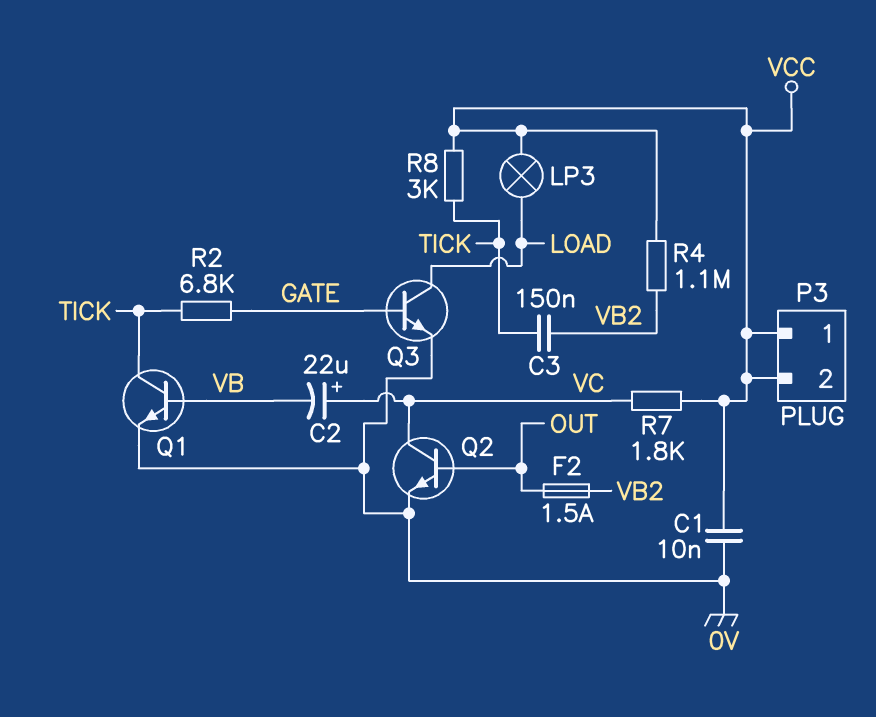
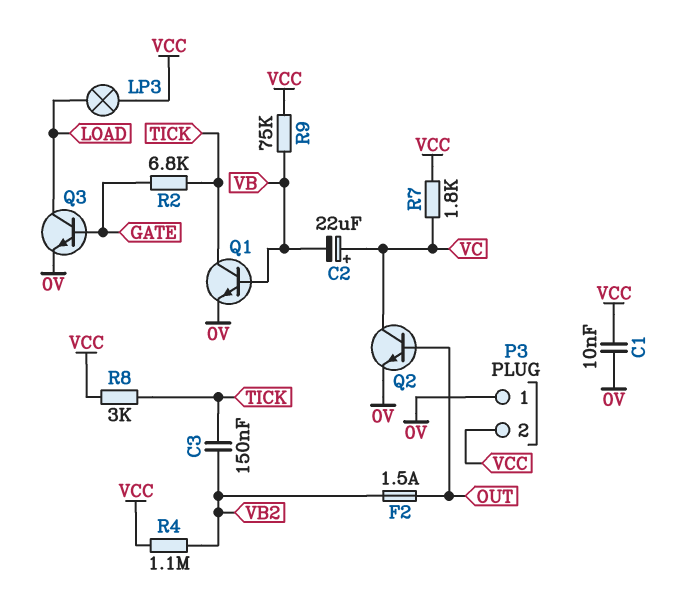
P3 pin 1: VCC -> 0V
R9: none -> 75k (VB, VCC)

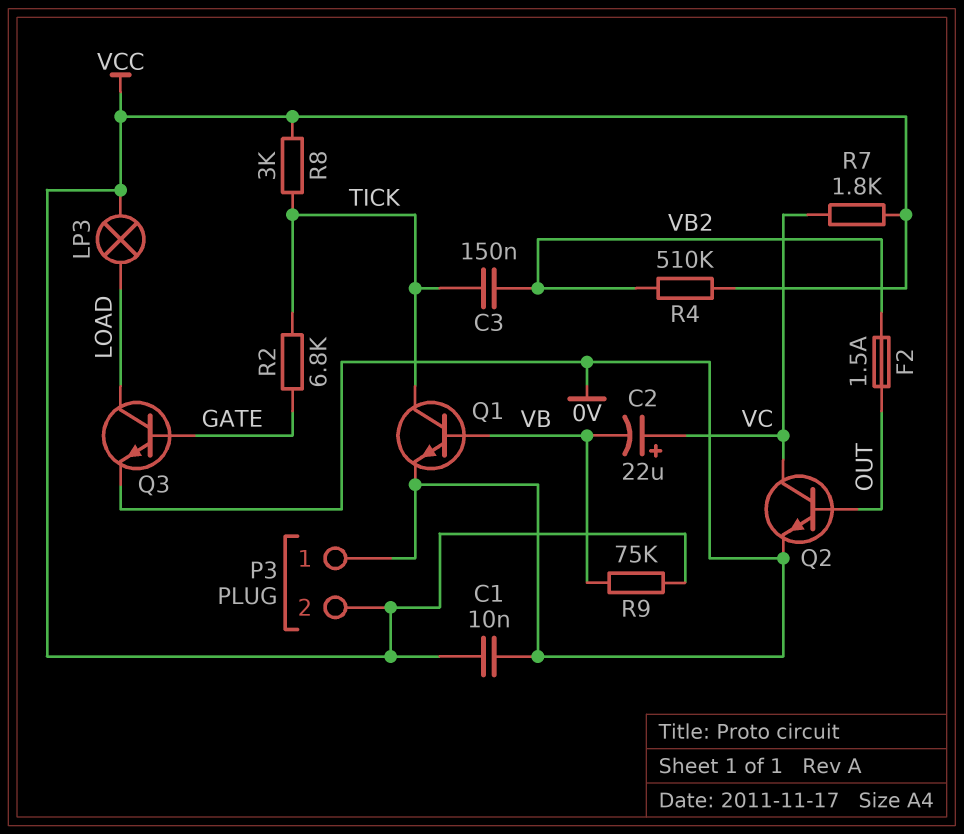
R4: 1.1M (VB2, VCC) -> 510k (VB2, VCC)

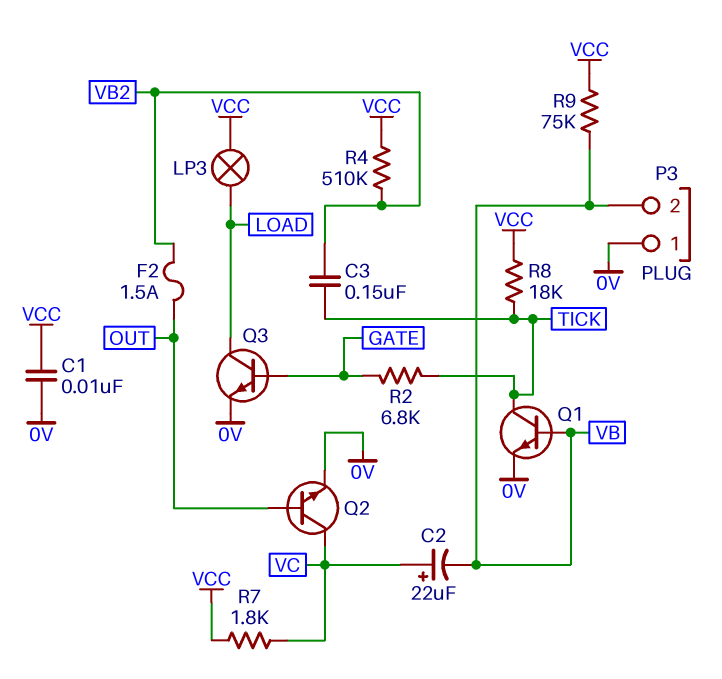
P3 pin 2: VCC -> VB
R8: 3k (TICK, VCC) -> 18k (TICK, VCC)

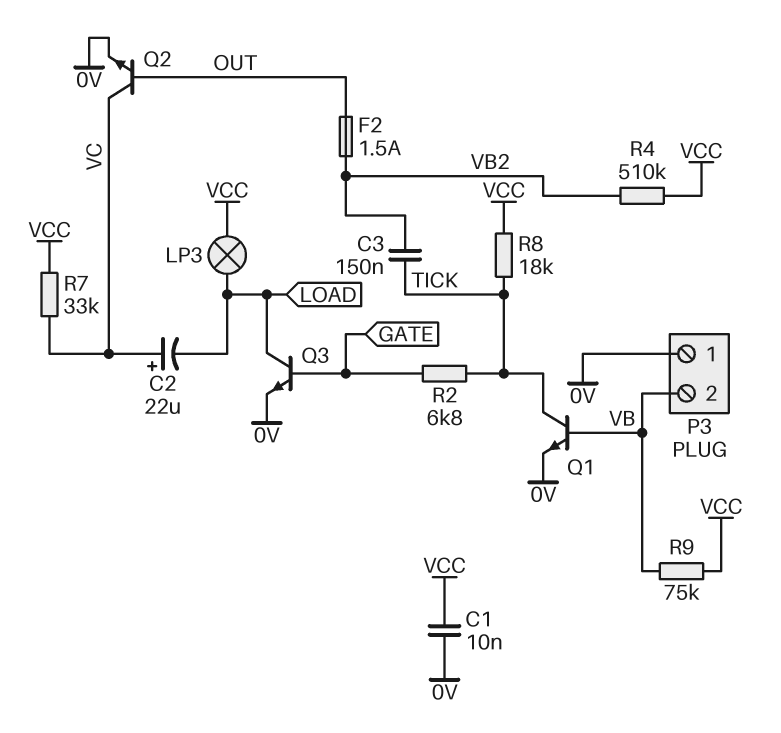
C2: 22uF (plus VC, minus VB) -> 22uF (plus VC, minus LOAD)
R7: 1.8k (VC, VCC) -> 33k (VC, VCC)

